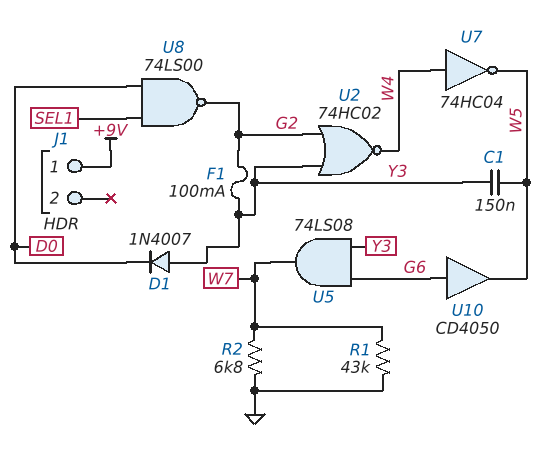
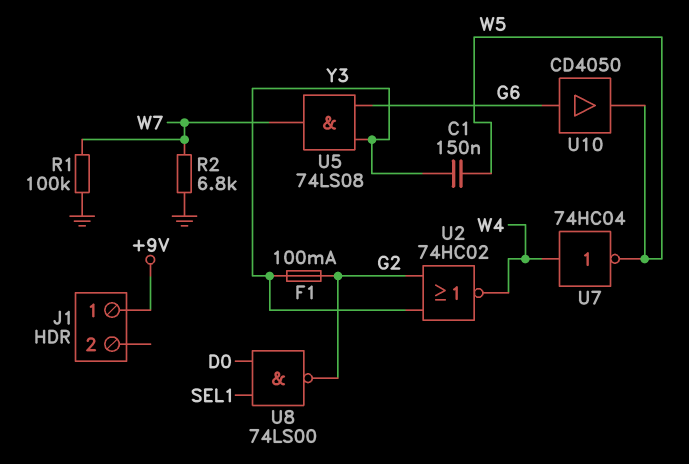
D1: diode 1N4007 (A Y3, K D0) -> none
R1: 43k (GND, W7) -> 100k (GND, W7)

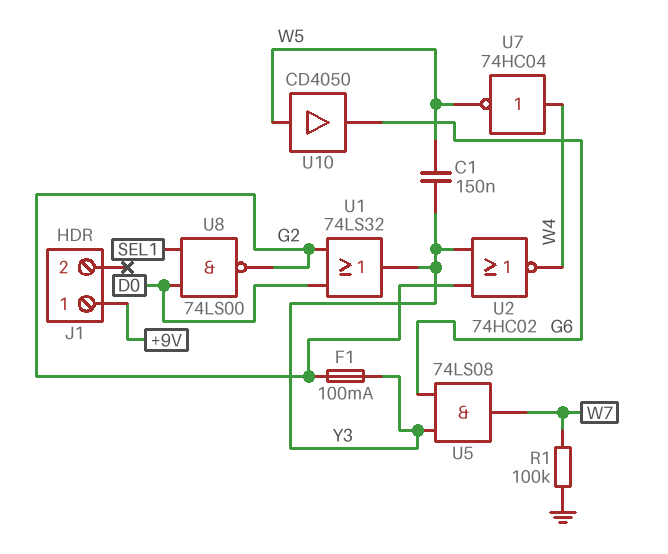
R2: 6.8k (GND, W7) -> none
U1: none -> OR 74LS32 (in D0, in G2, out Y3)
U10: buffer CD4050 (in G6, out W5) -> buffer CD4050 (in W5, out G6)

